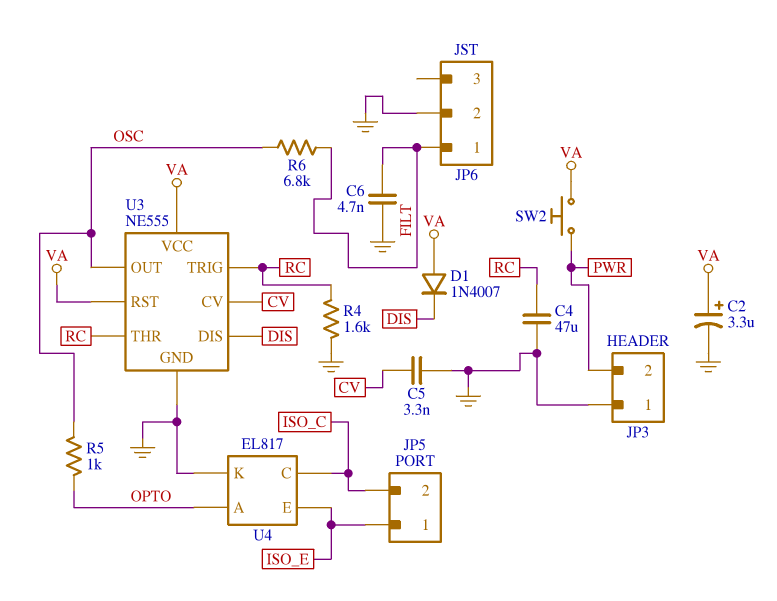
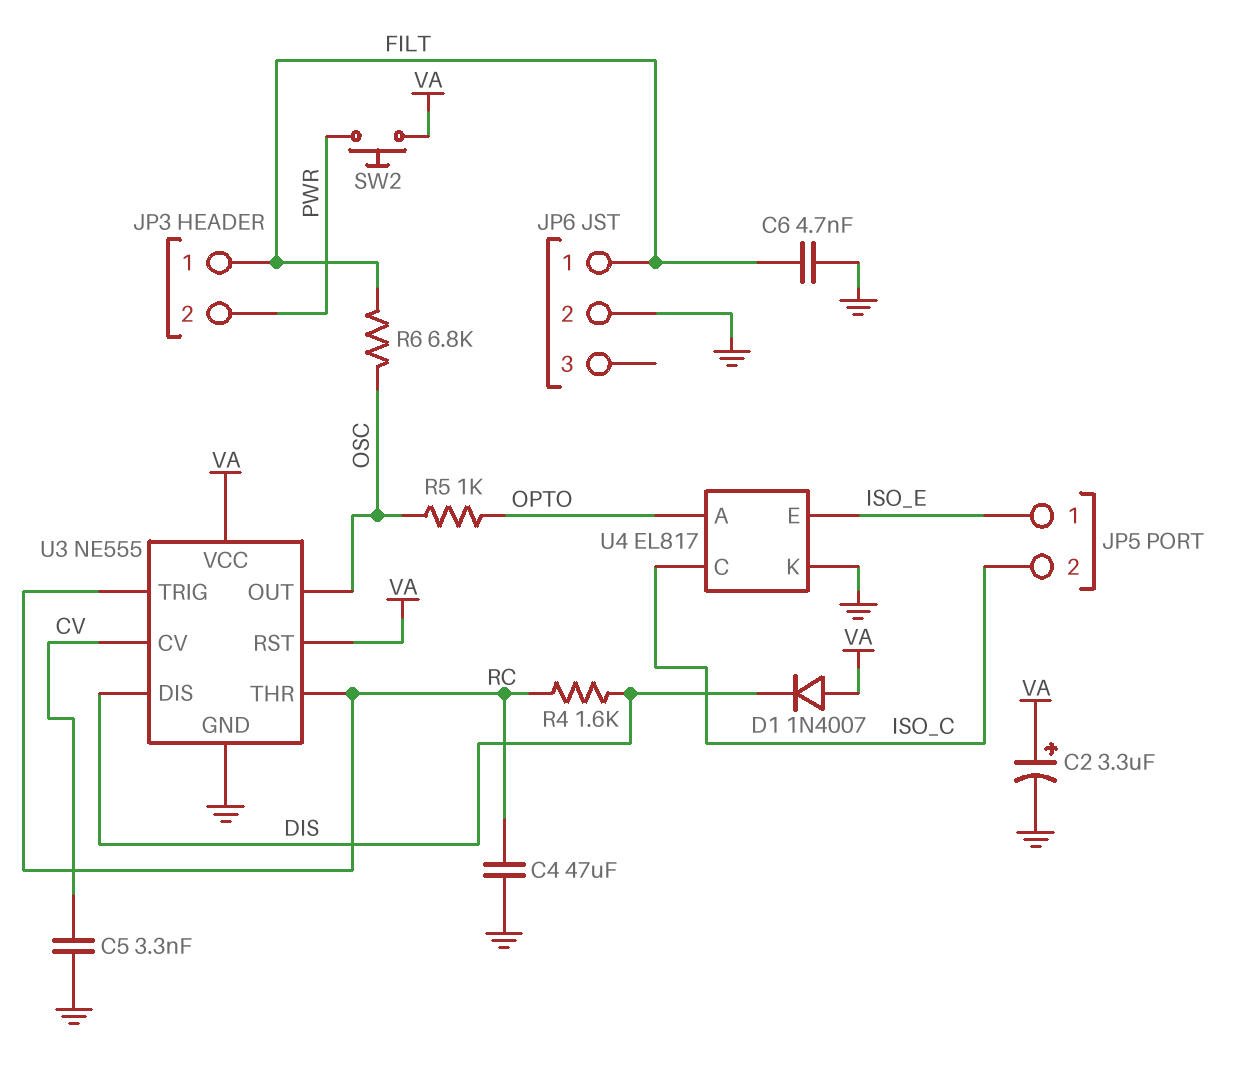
JP3 pin 1: GND -> FILT
R4: 1.6k (GND, RC) -> 1.6k (DIS, RC)

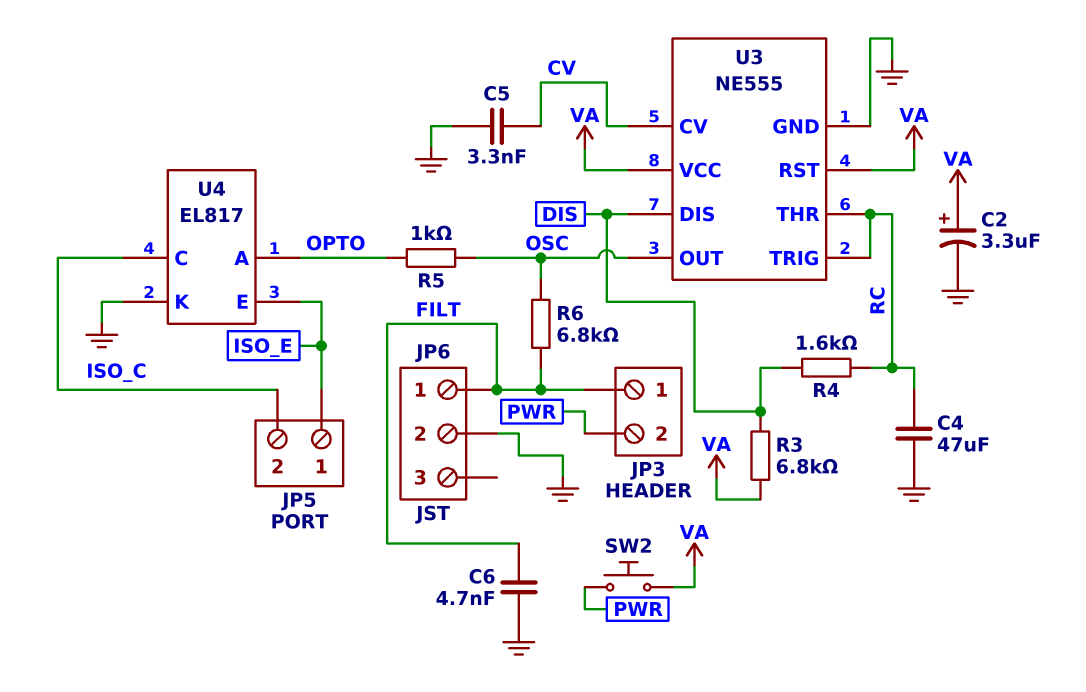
D1: diode 1N4007 (A VA, K DIS) -> none
R3: none -> 6.8k (DIS, VA)

